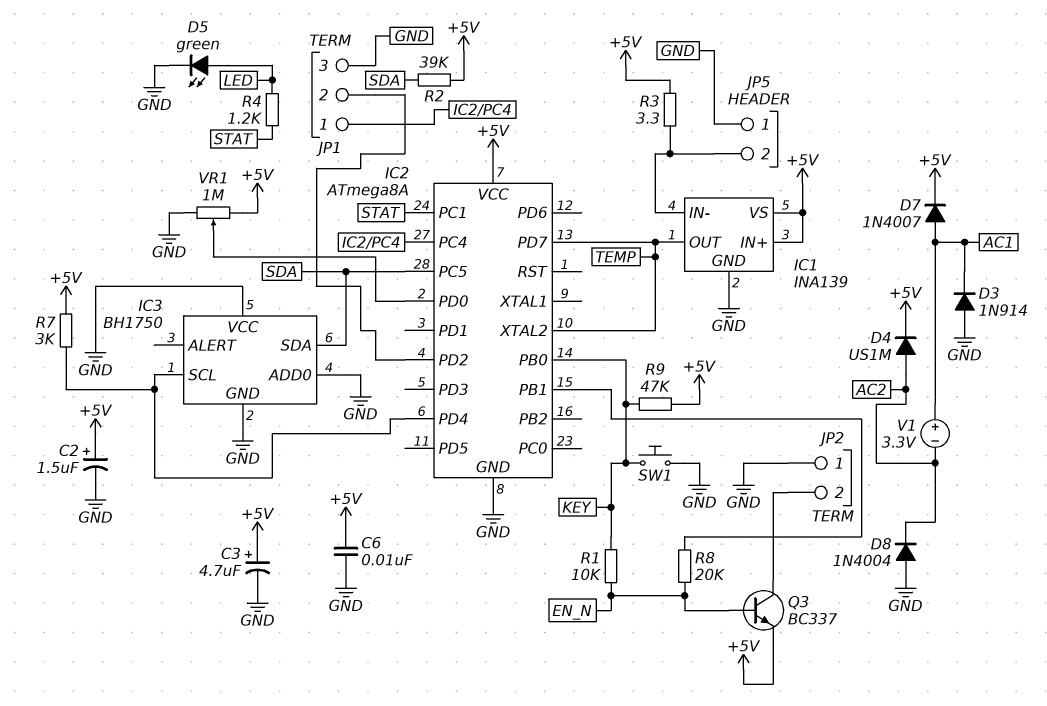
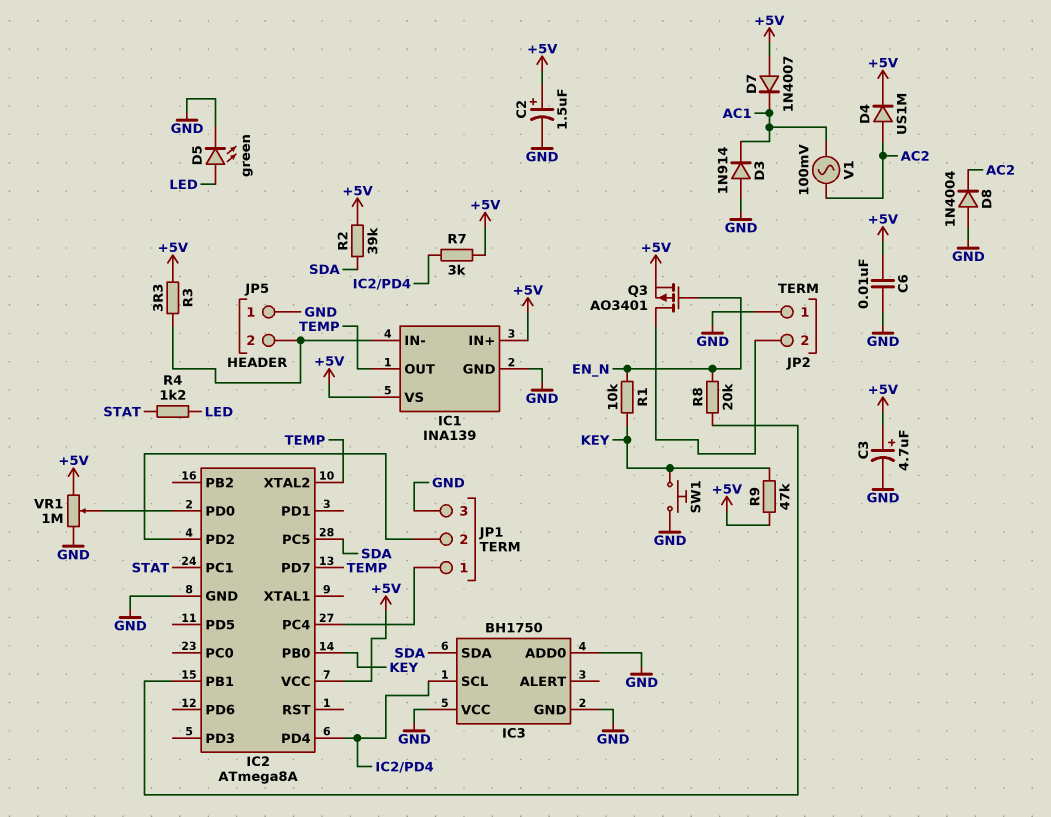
D7: diode 1N4007 (A AC1, K +5V) -> diode 1N4007 (A +5V, K AC1)
Q3: NPN BC337 (B EN_N, C JP2/2, E +5V) -> PMOS AO3401 (G EN_N, D JP2/2, S +5V)
V1: 3.3V (plus AC1, minus AC2) -> AC 100mV (AC1, AC2)

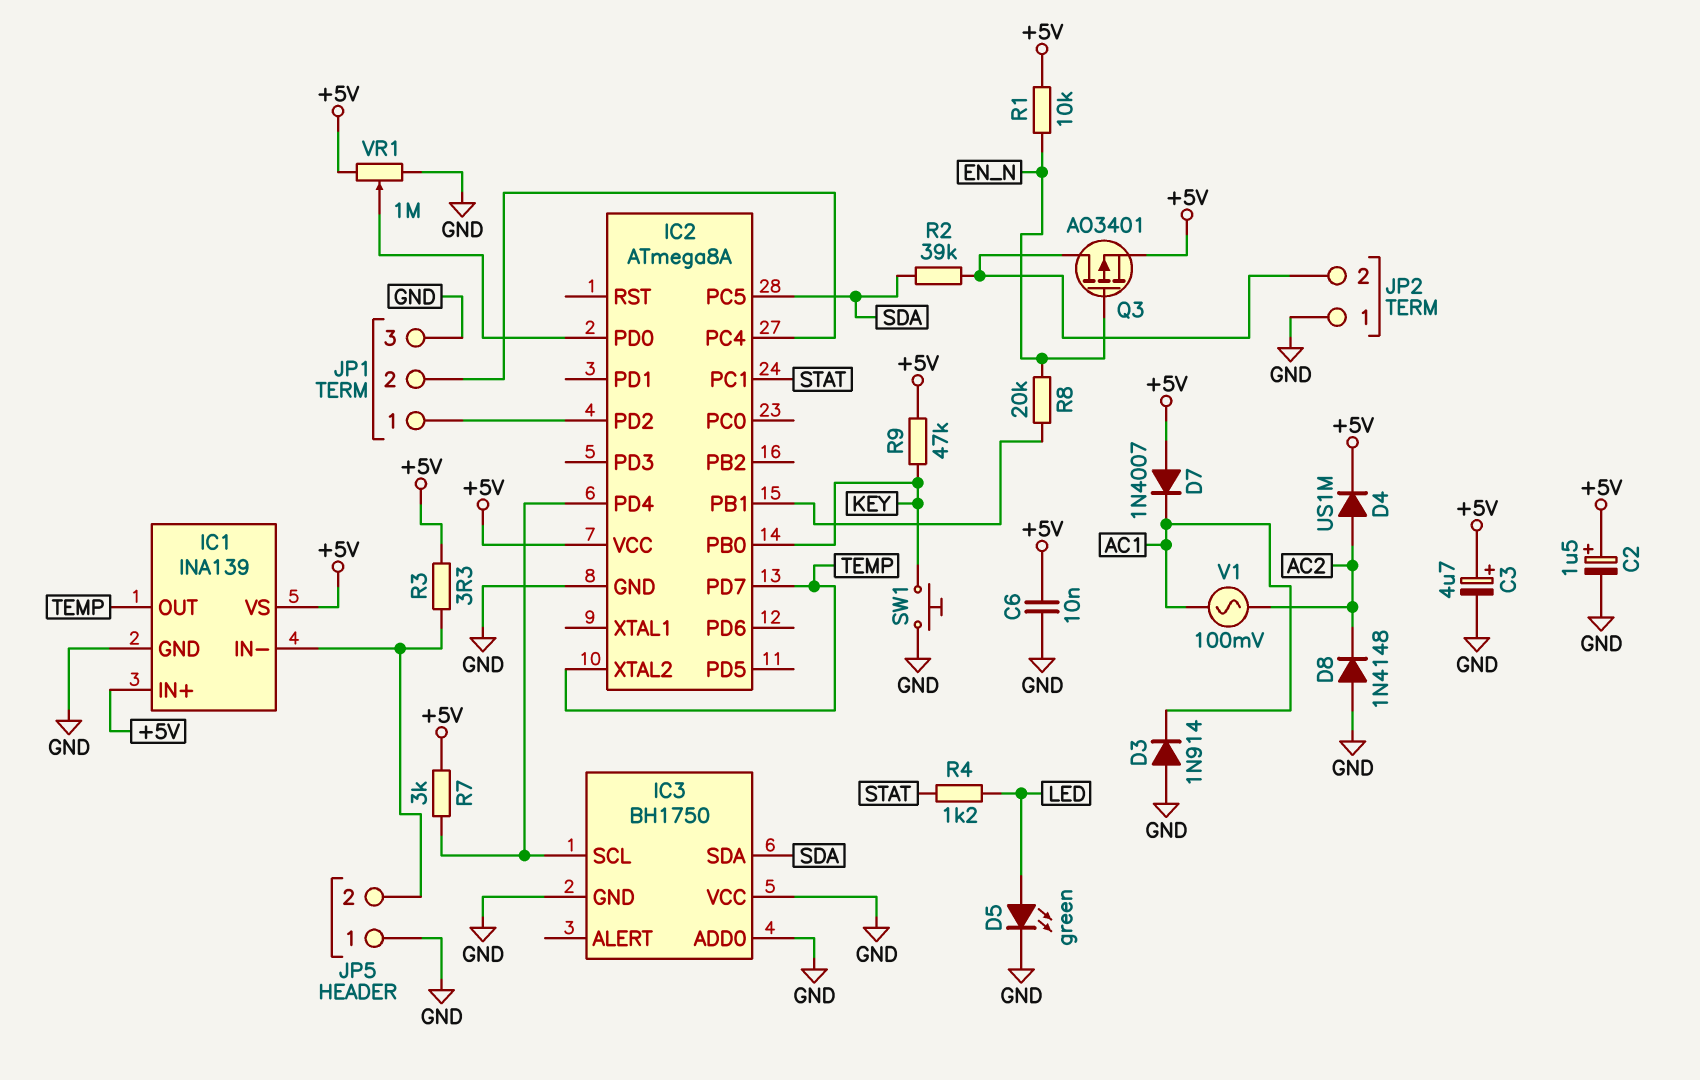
D8: diode 1N4004 (A GND, K AC2) -> diode 1N4148 (A GND, K AC2)
JP1 pin 1: IC2/PC4 -> IC2/PD2
JP1 pin 2: IC2/PD2 -> IC2/PC4
R1: 10k (EN_N, KEY) -> 10k (+5V, EN_N)
R2: 39k (+5V, SDA) -> 39k (JP2/2, SDA)

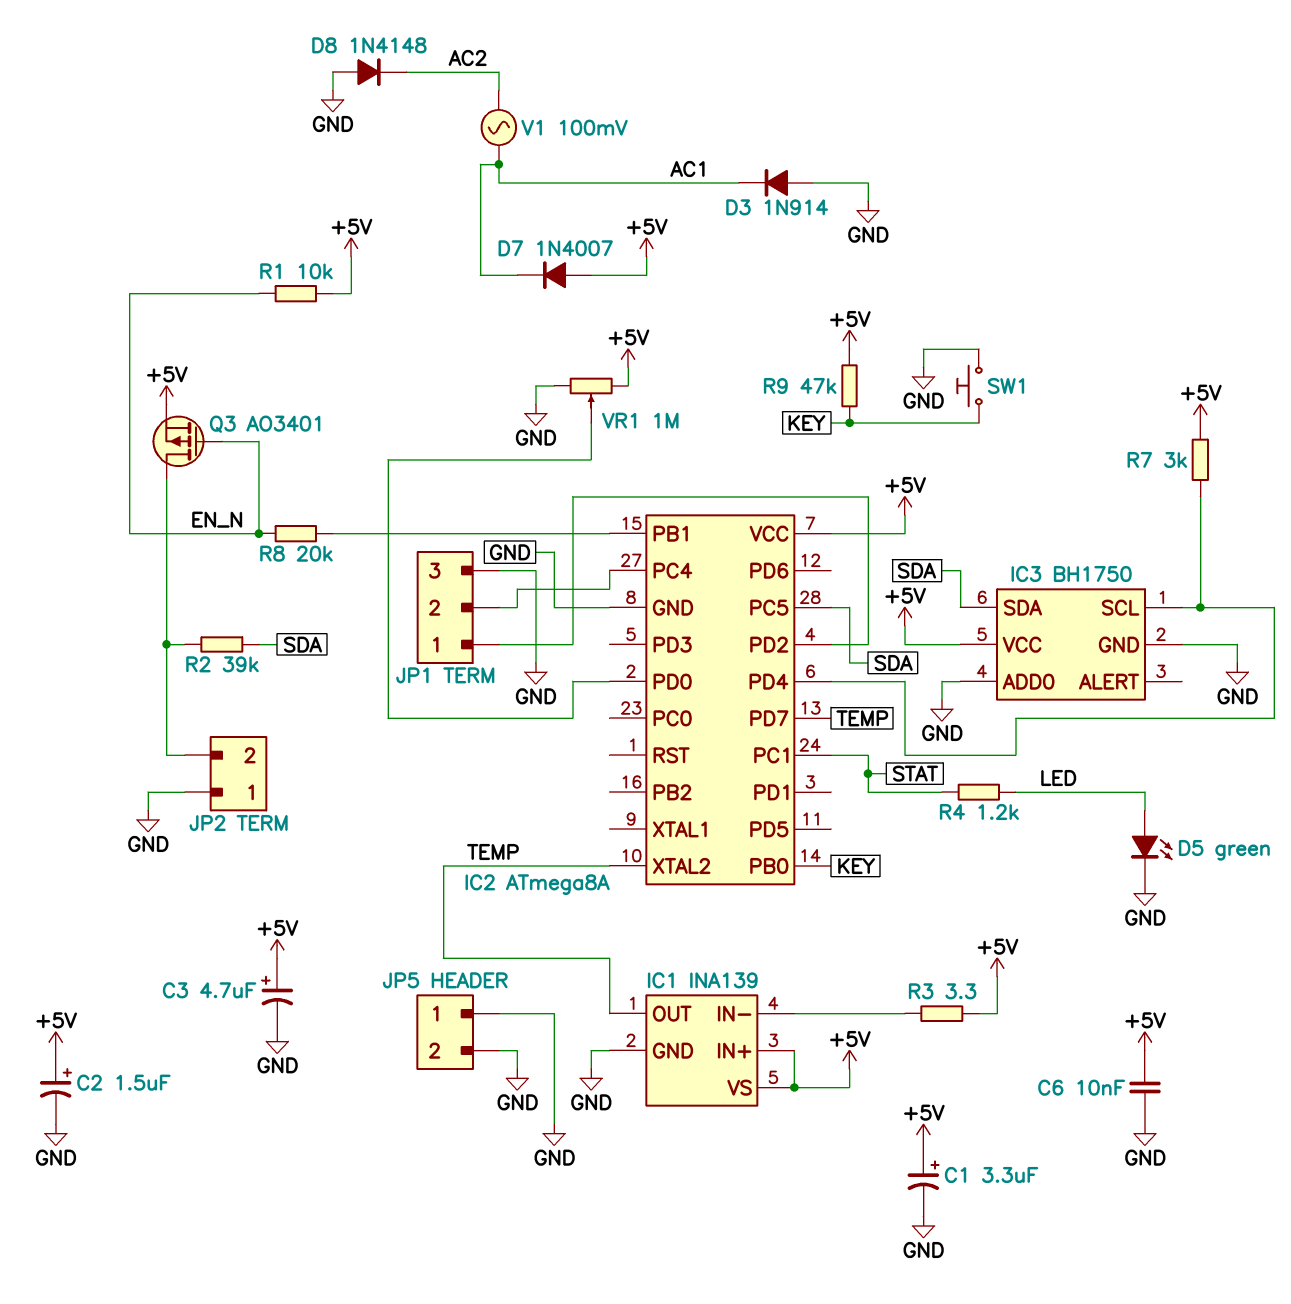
C1: none -> 3.3uF (plus +5V, minus GND)
D4: diode US1M (A AC2, K +5V) -> none
IC3 pin VCC: GND -> +5V
JP5 pin 2: IC1/IN- -> GND

